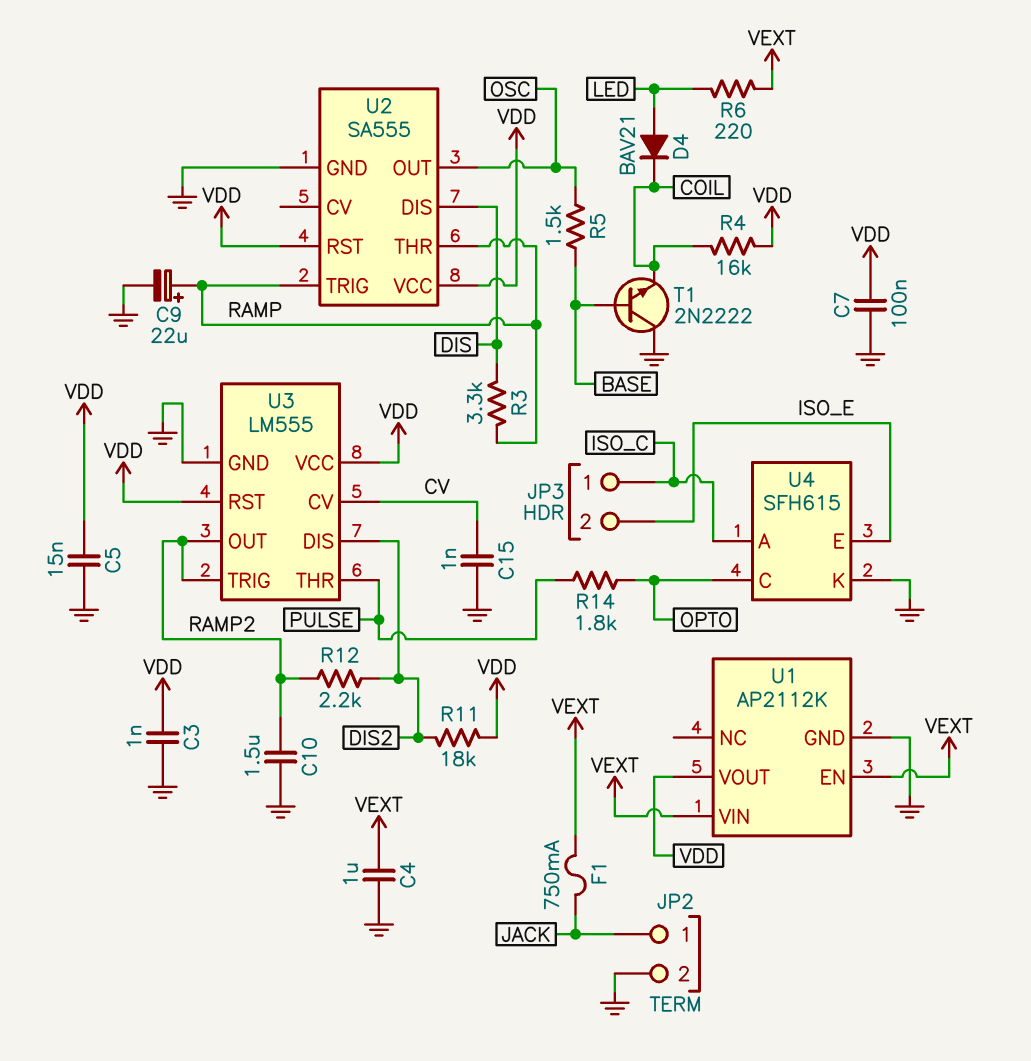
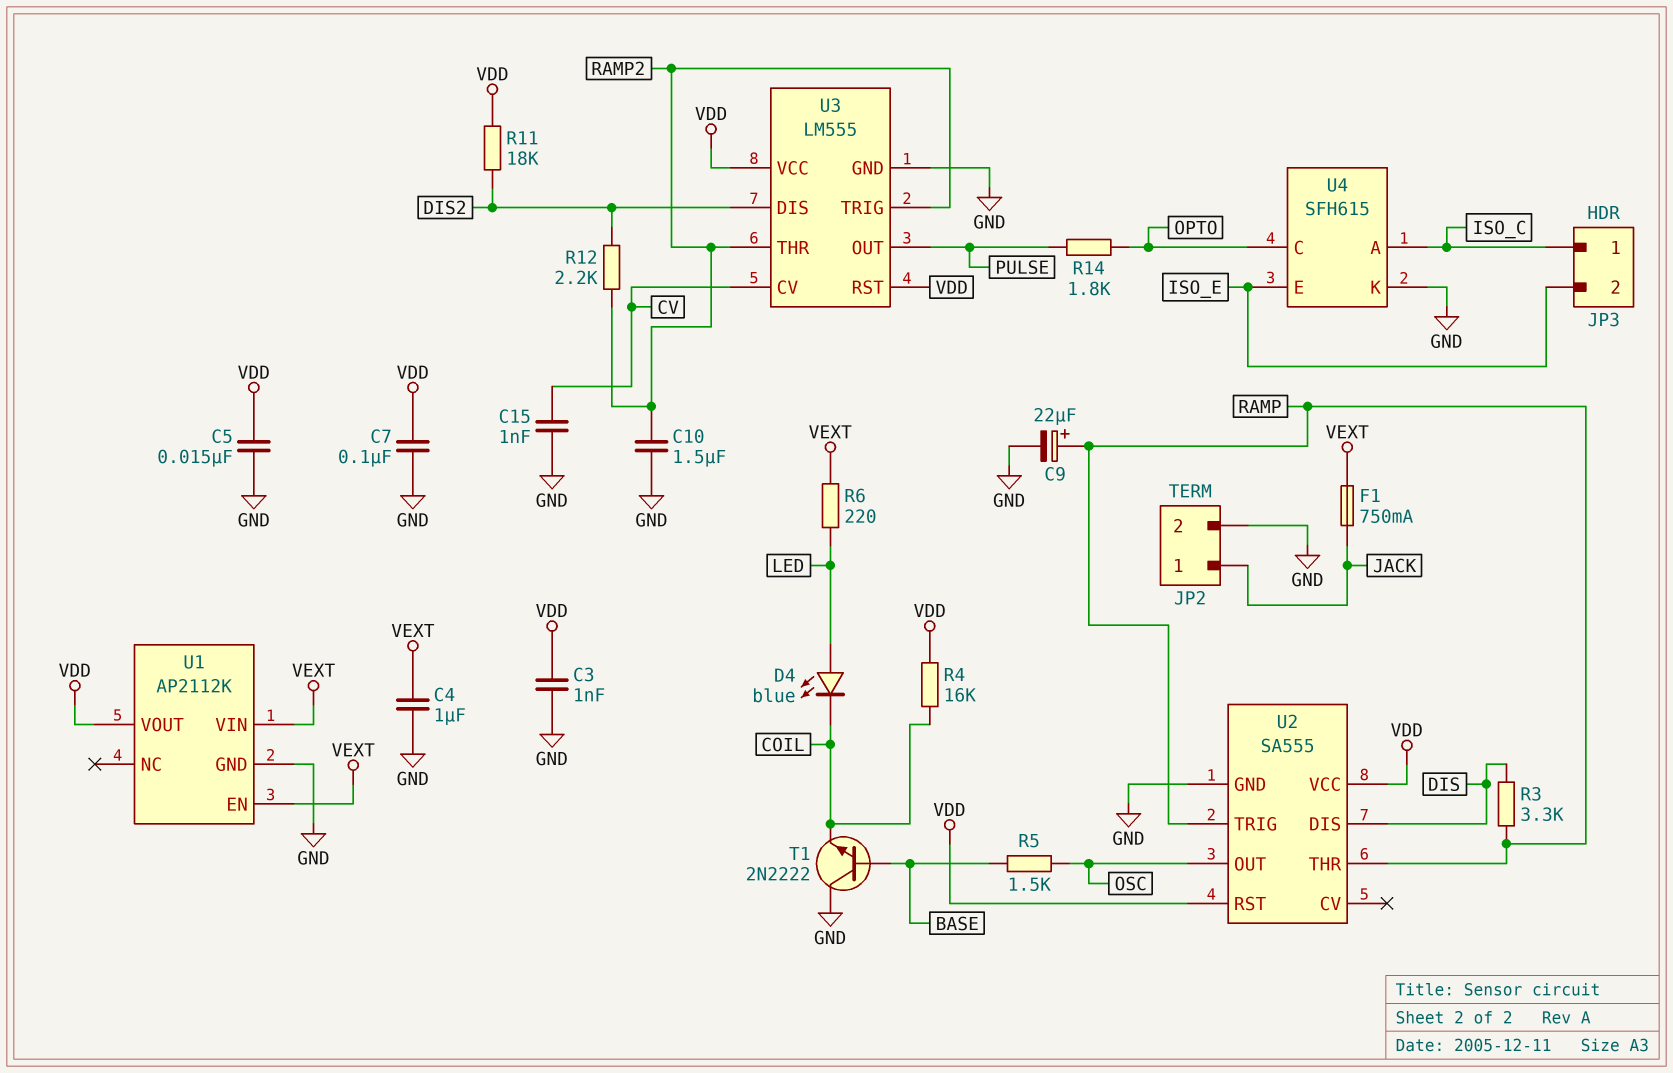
D4: diode BAV21 (A LED, K COIL) -> LED blue (A LED, K COIL)
U3 pin OUT: RAMP2 -> PULSE
U3 pin THR: PULSE -> RAMP2

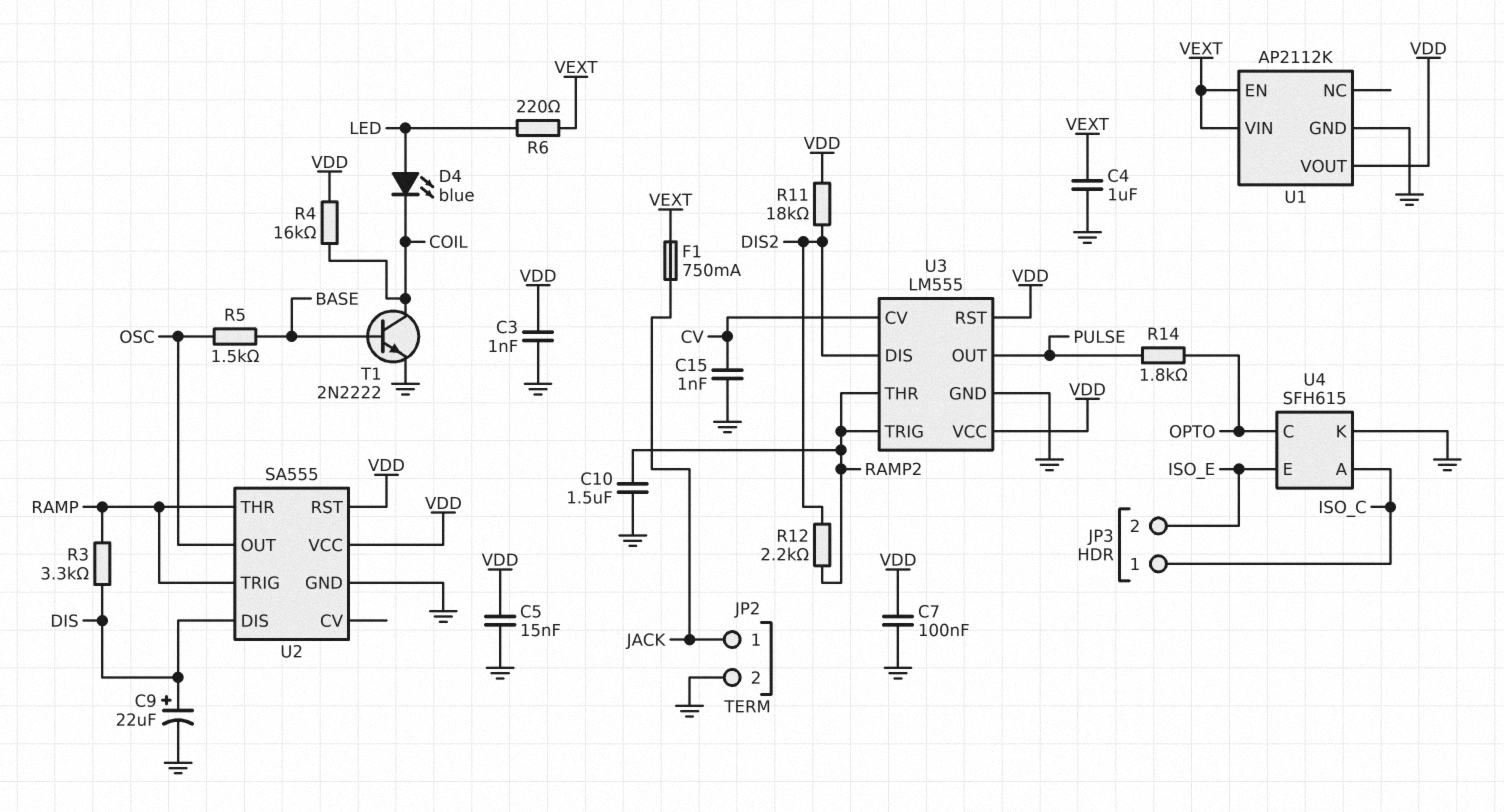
C9: 22uF (plus RAMP, minus GND) -> 22uF (plus DIS, minus GND)
T1: NPN 2N2222 (B BASE, C GND, E COIL) -> NPN 2N2222 (B BASE, C COIL, E GND)

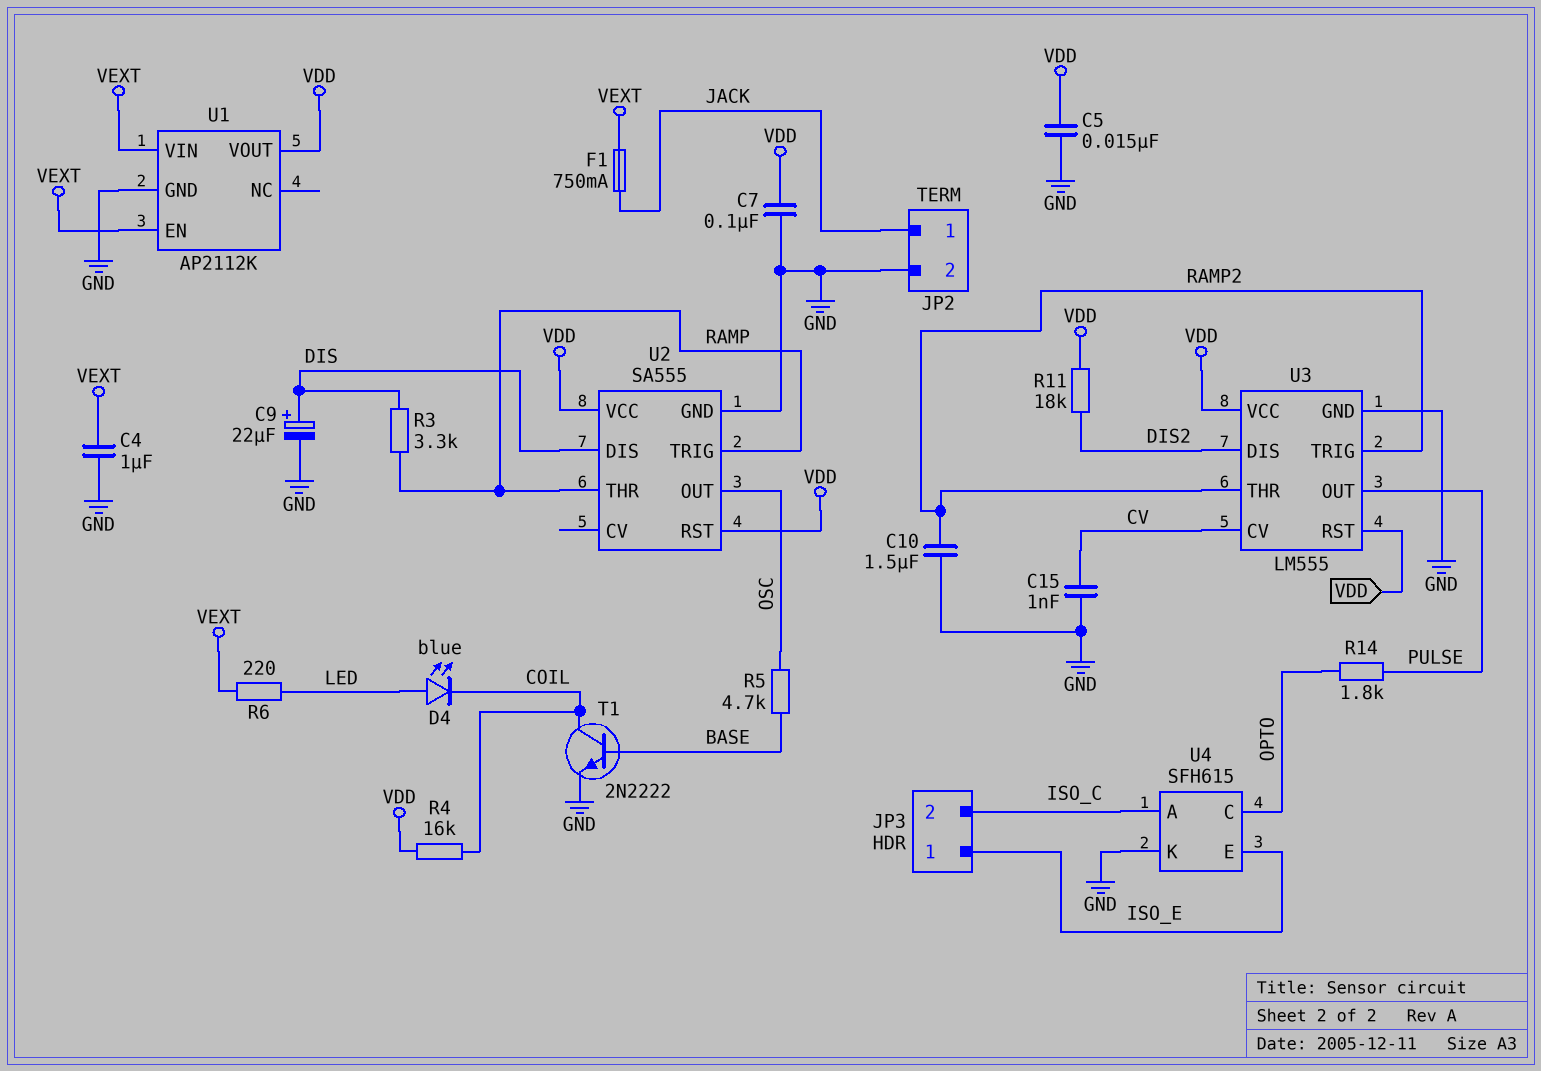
C3: 1nF (GND, VDD) -> none
JP3 pin 1: ISO_C -> ISO_E
JP3 pin 2: ISO_E -> ISO_C
R5: 1.5k (BASE, OSC) -> 4.7k (BASE, OSC)
R12: 2.2k (DIS2, RAMP2) -> none

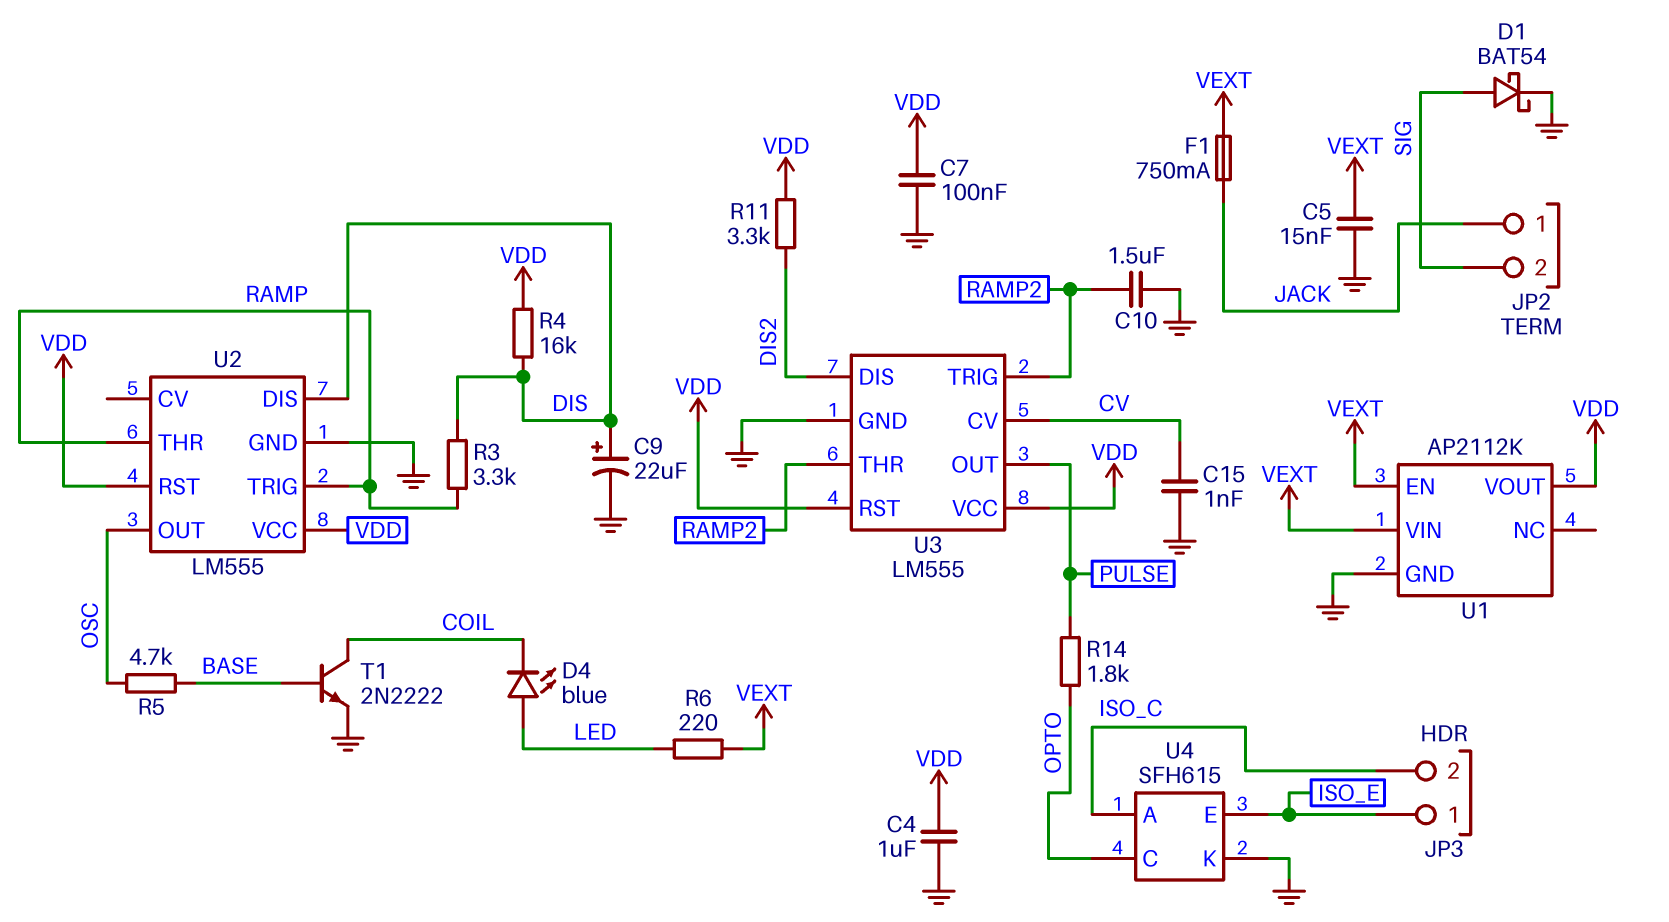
C4: 1uF (GND, VEXT) -> 1uF (GND, VDD)
C5: 15nF (GND, VDD) -> 15nF (GND, VEXT)
D1: none -> schottky BAT54 (A SIG, K GND)
JP2 pin 2: GND -> SIG
R4: 16k (COIL, VDD) -> 16k (DIS, VDD)
R11: 18k (DIS2, VDD) -> 3.3k (DIS2, VDD)
U2: SA555 -> LM555

